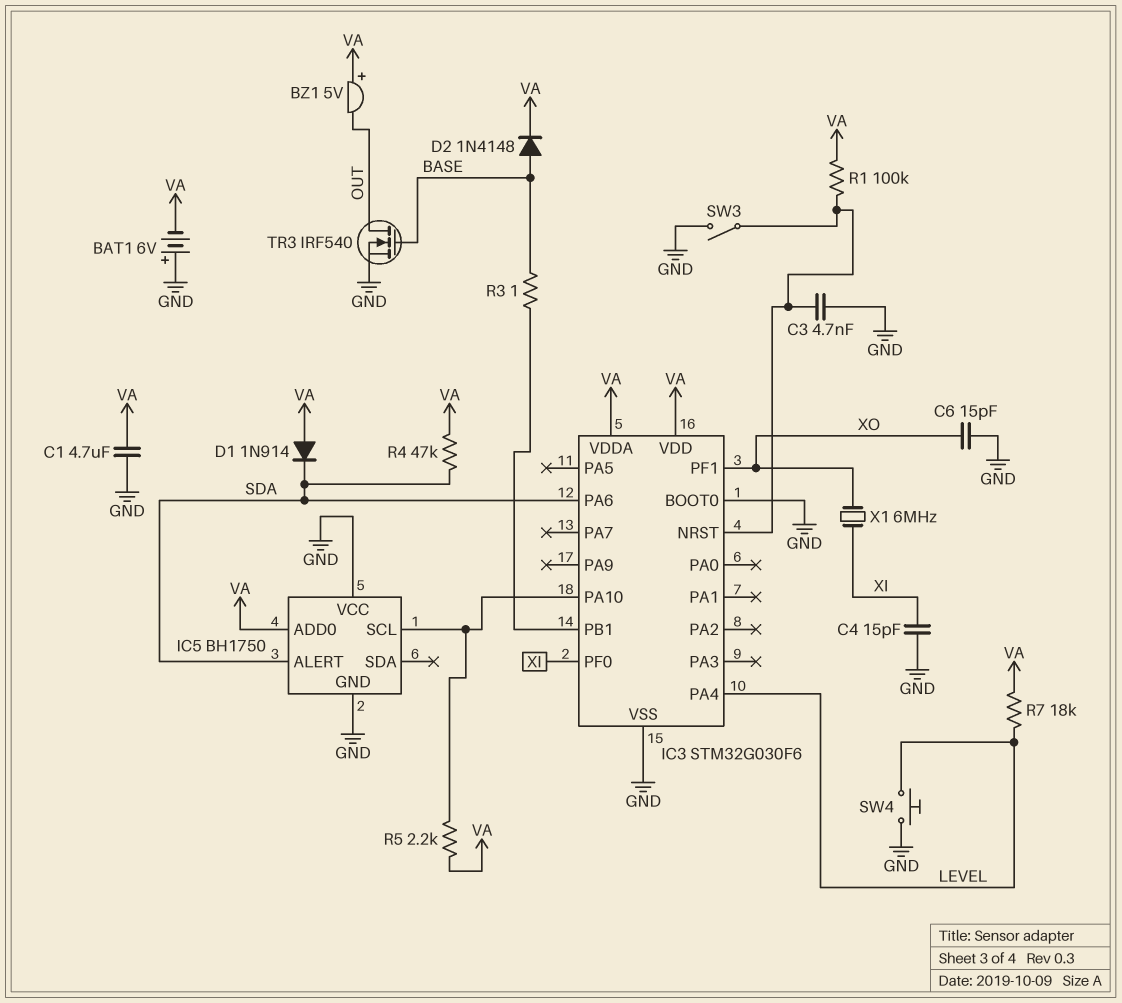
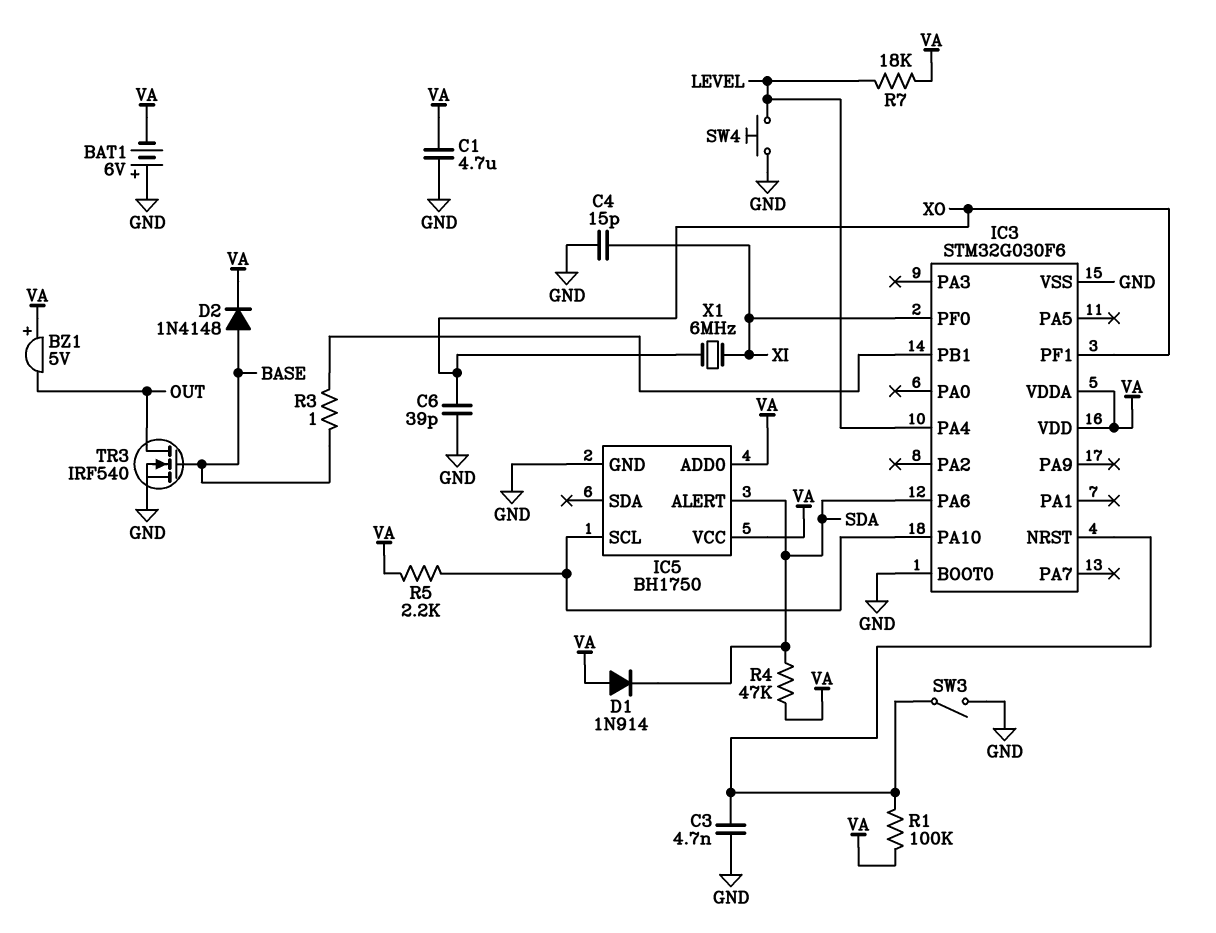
C6: 15pF (GND, XO) -> 39pF (GND, XO)
IC5 pin VCC: GND -> VA

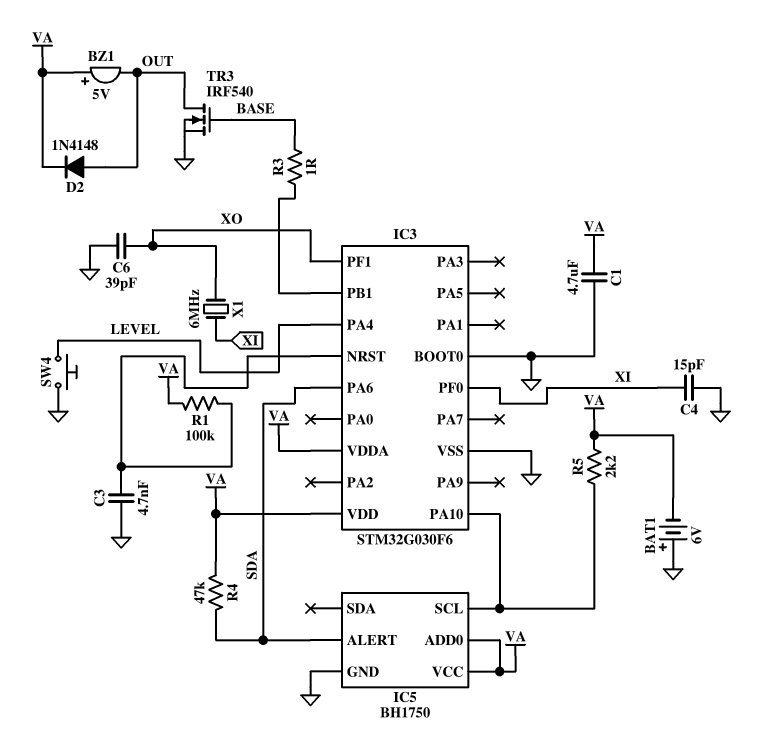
D1: diode 1N914 (A VA, K SDA) -> none
D2: diode 1N4148 (A BASE, K VA) -> diode 1N4148 (A OUT, K VA)
R7: 18k (LEVEL, VA) -> none
SW3: switch (GND, IC3/NRST) -> none

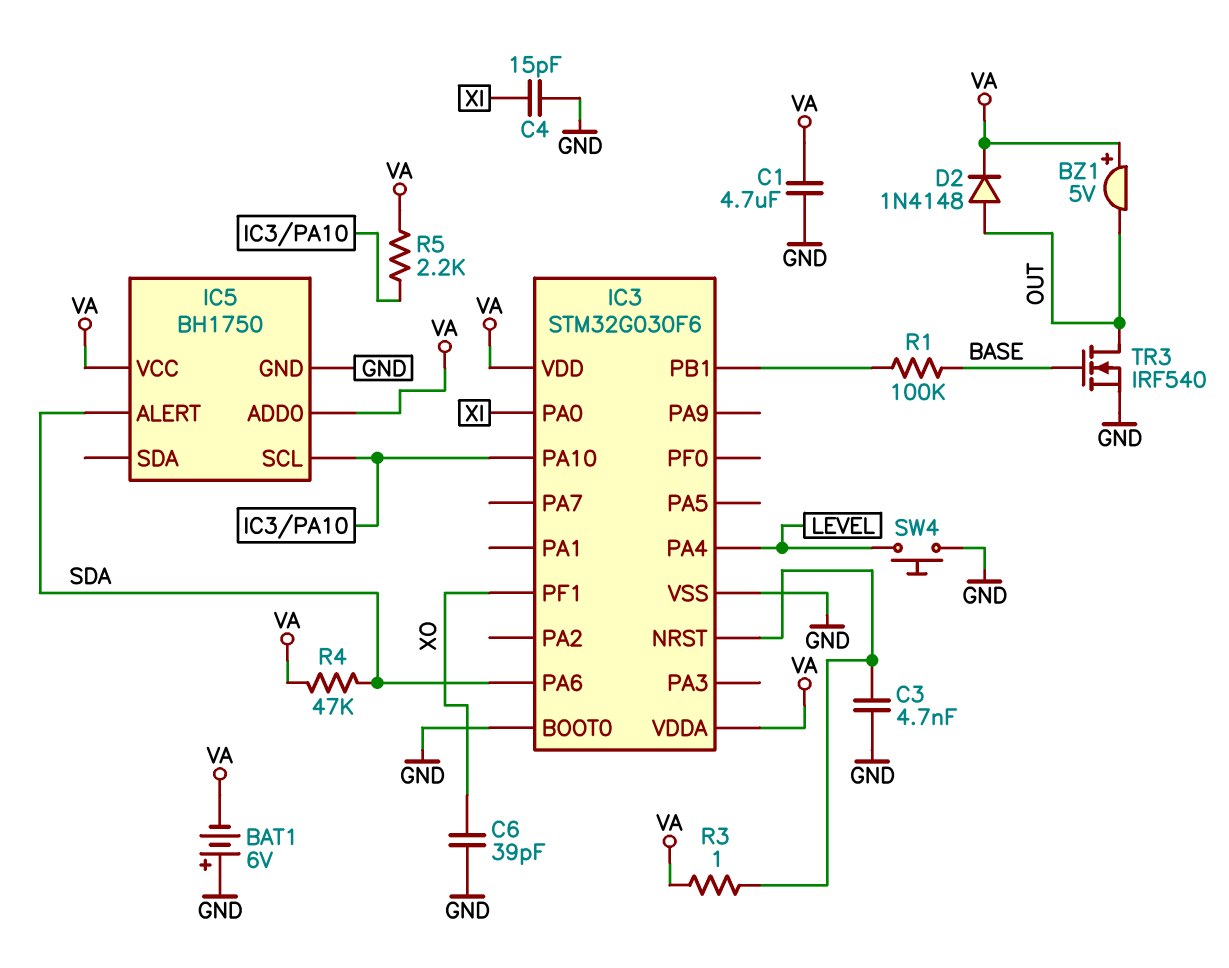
IC3 pin PA0: none -> XI
IC3 pin PF0: XI -> none
R1: 100k (IC3/NRST, VA) -> 100k (BASE, IC3/PB1)
R3: 1 (BASE, IC3/PB1) -> 1 (IC3/NRST, VA)
X1: 6MHz (XI, XO) -> none

